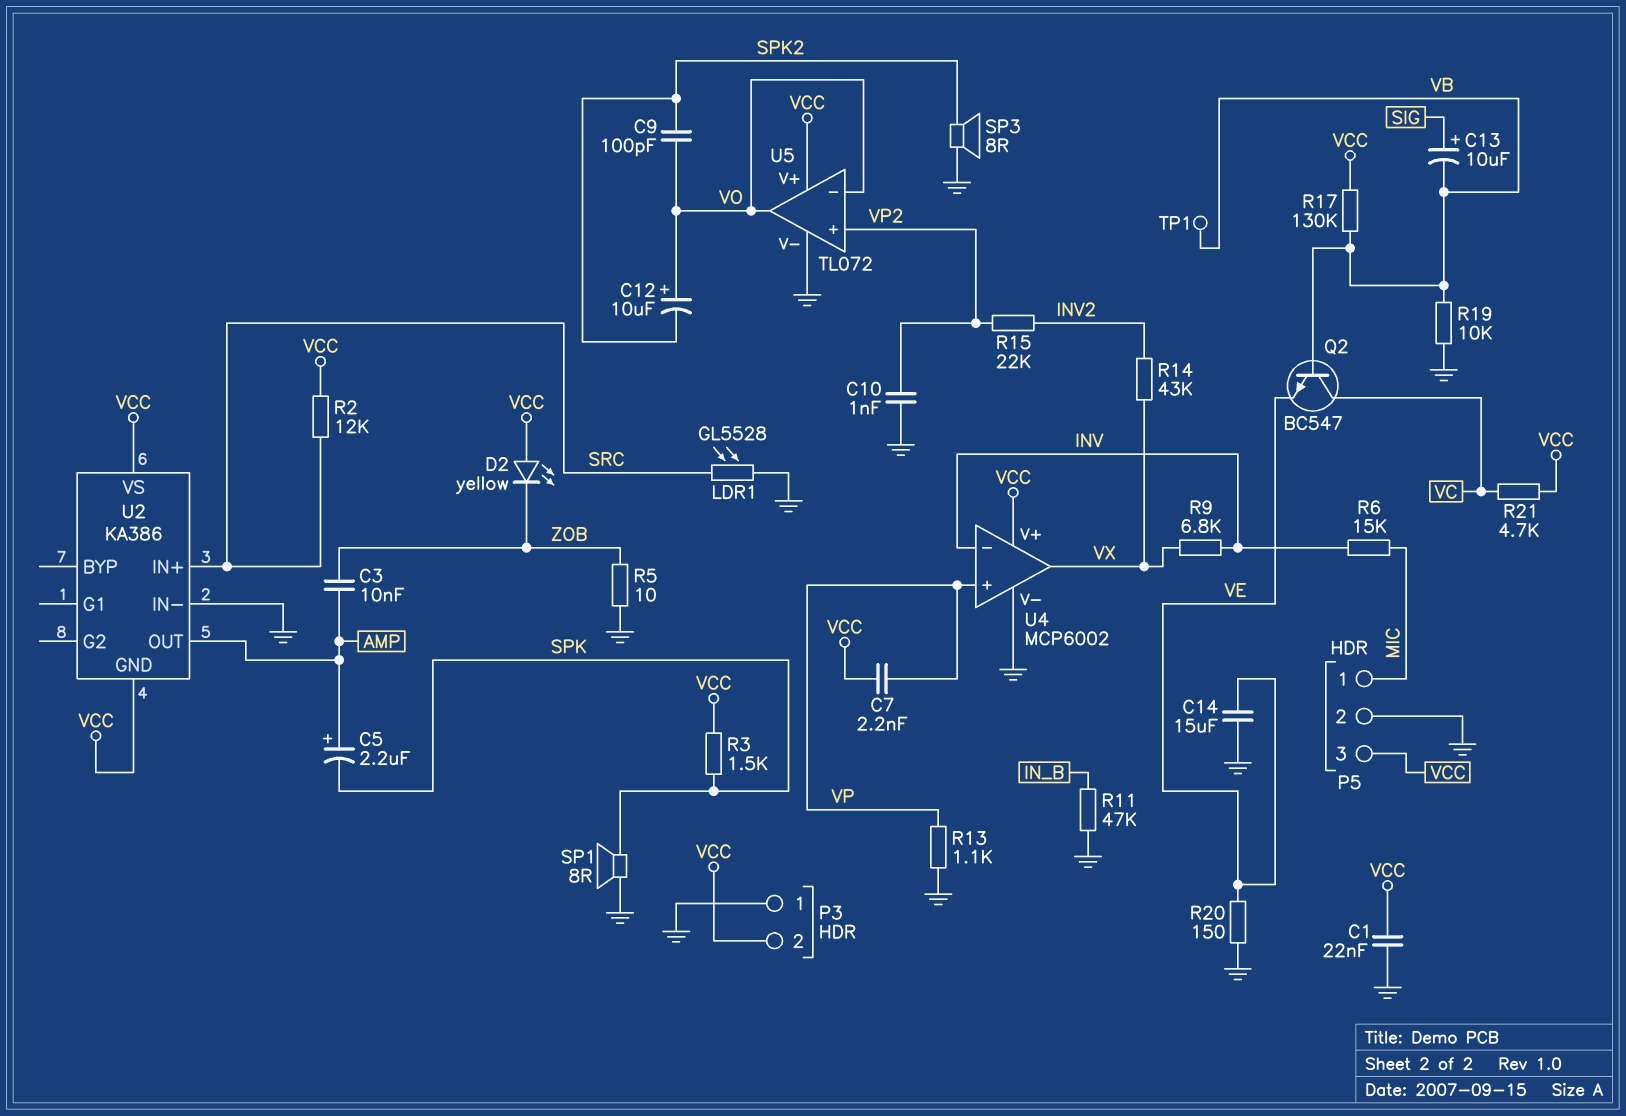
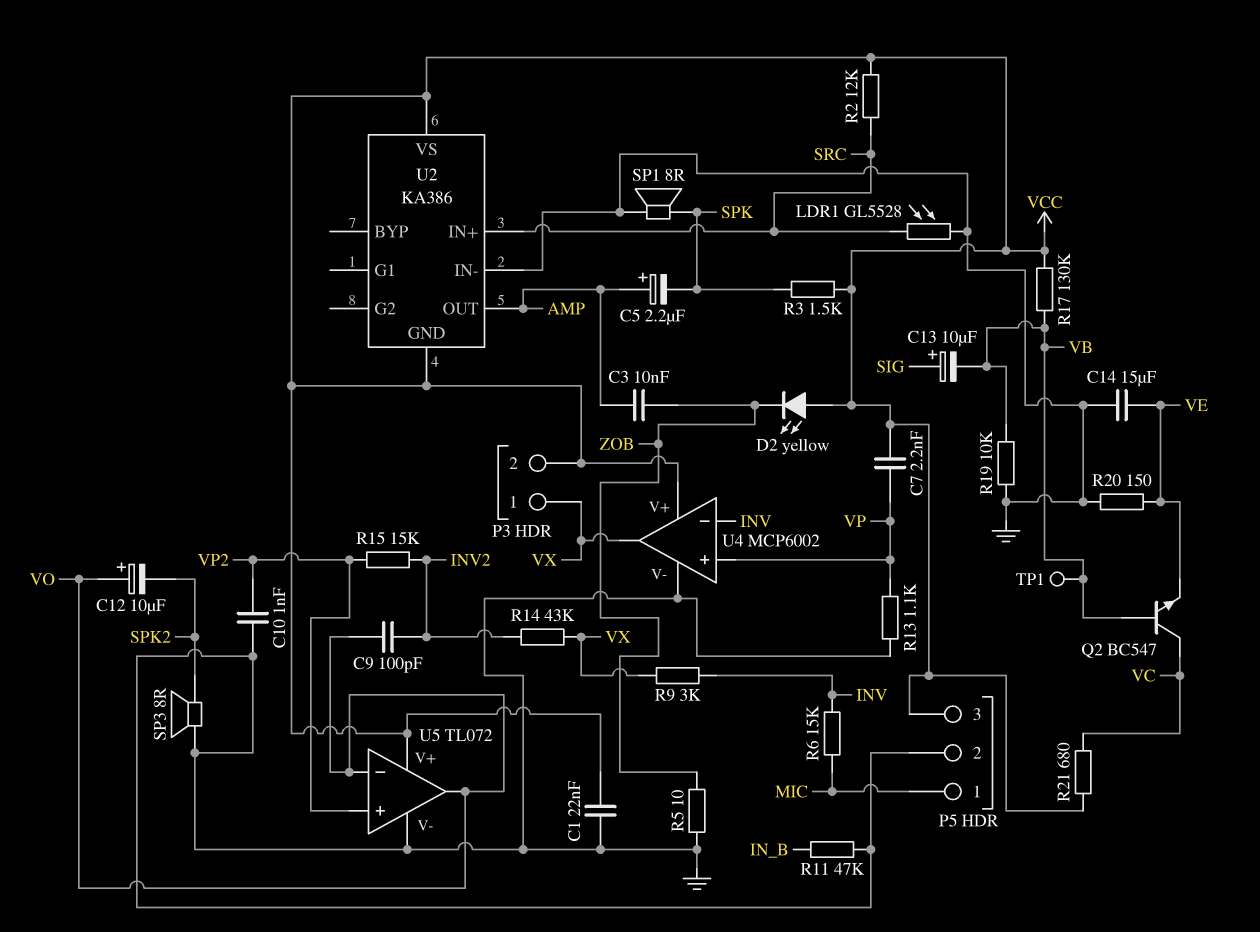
C9: 100pF (SPK2, VO) -> 100pF (INV2, VO)
P3 pin 1: GND -> VX
R9: 6.8k (INV, VX) -> 3k (INV, VX)
R15: 22k (INV2, VP2) -> 15k (INV2, VP2)
R21: 4.7k (VC, VCC) -> 680 (VC, VCC)

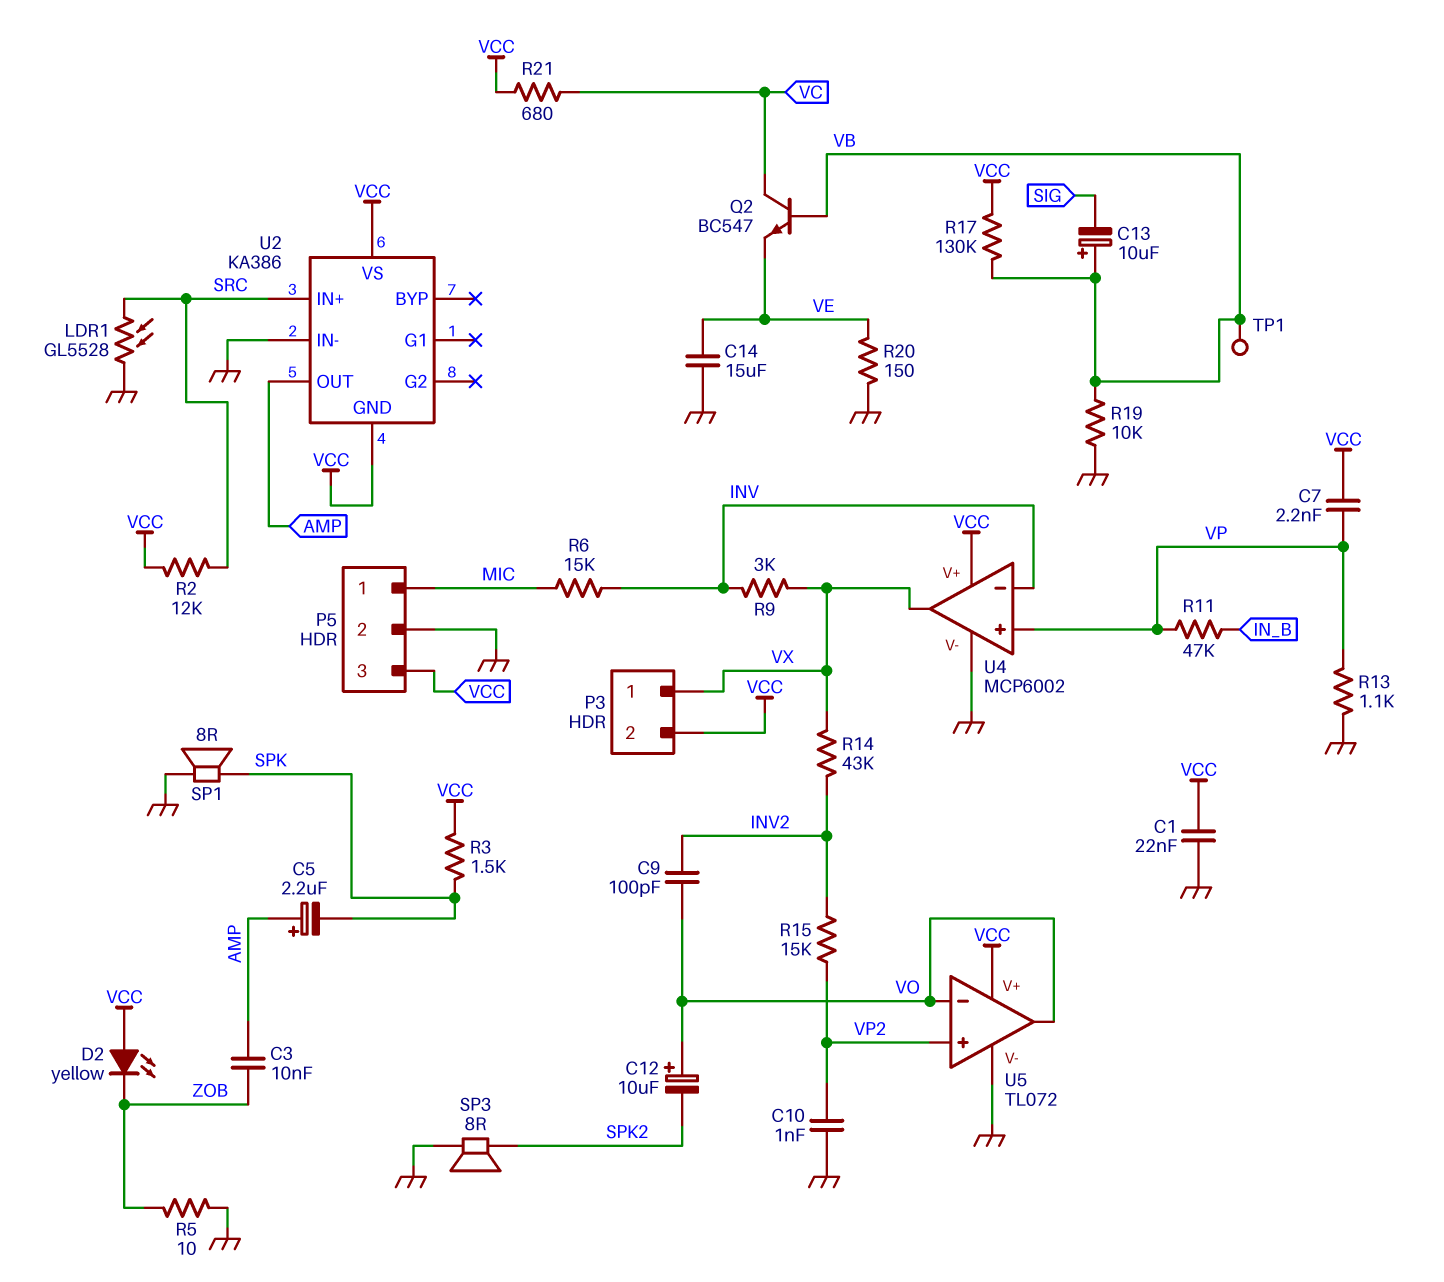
C13: 10uF (plus SIG, minus VB) -> 10uF (plus VB, minus SIG)
R11: 47k (GND, IN_B) -> 47k (IN_B, VP)

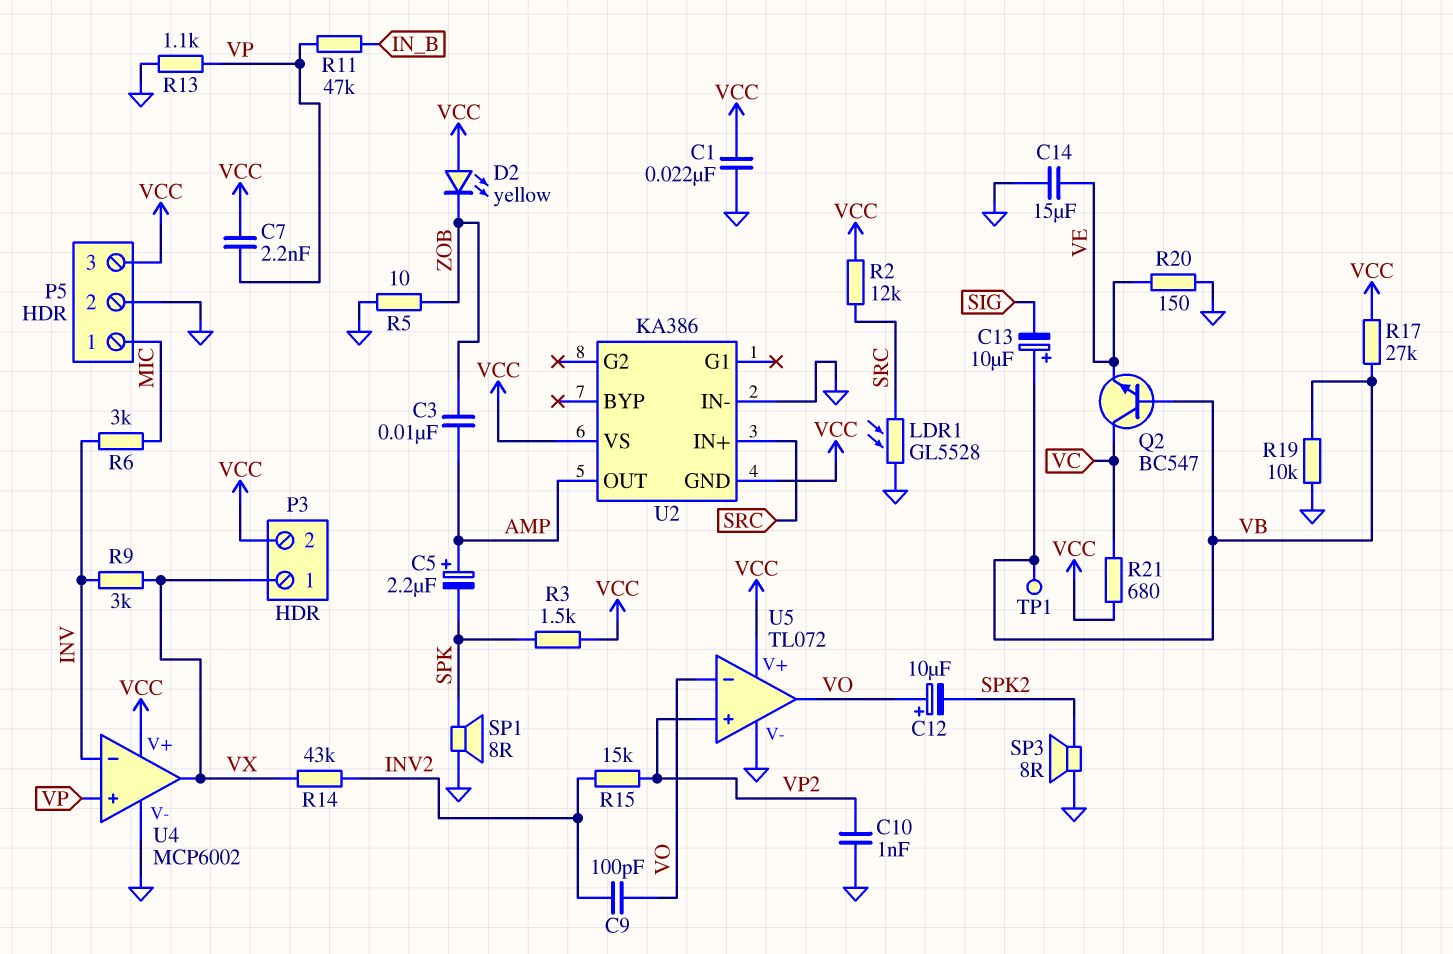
R6: 15k (INV, MIC) -> 3k (INV, MIC)
R17: 130k (VB, VCC) -> 27k (VB, VCC)

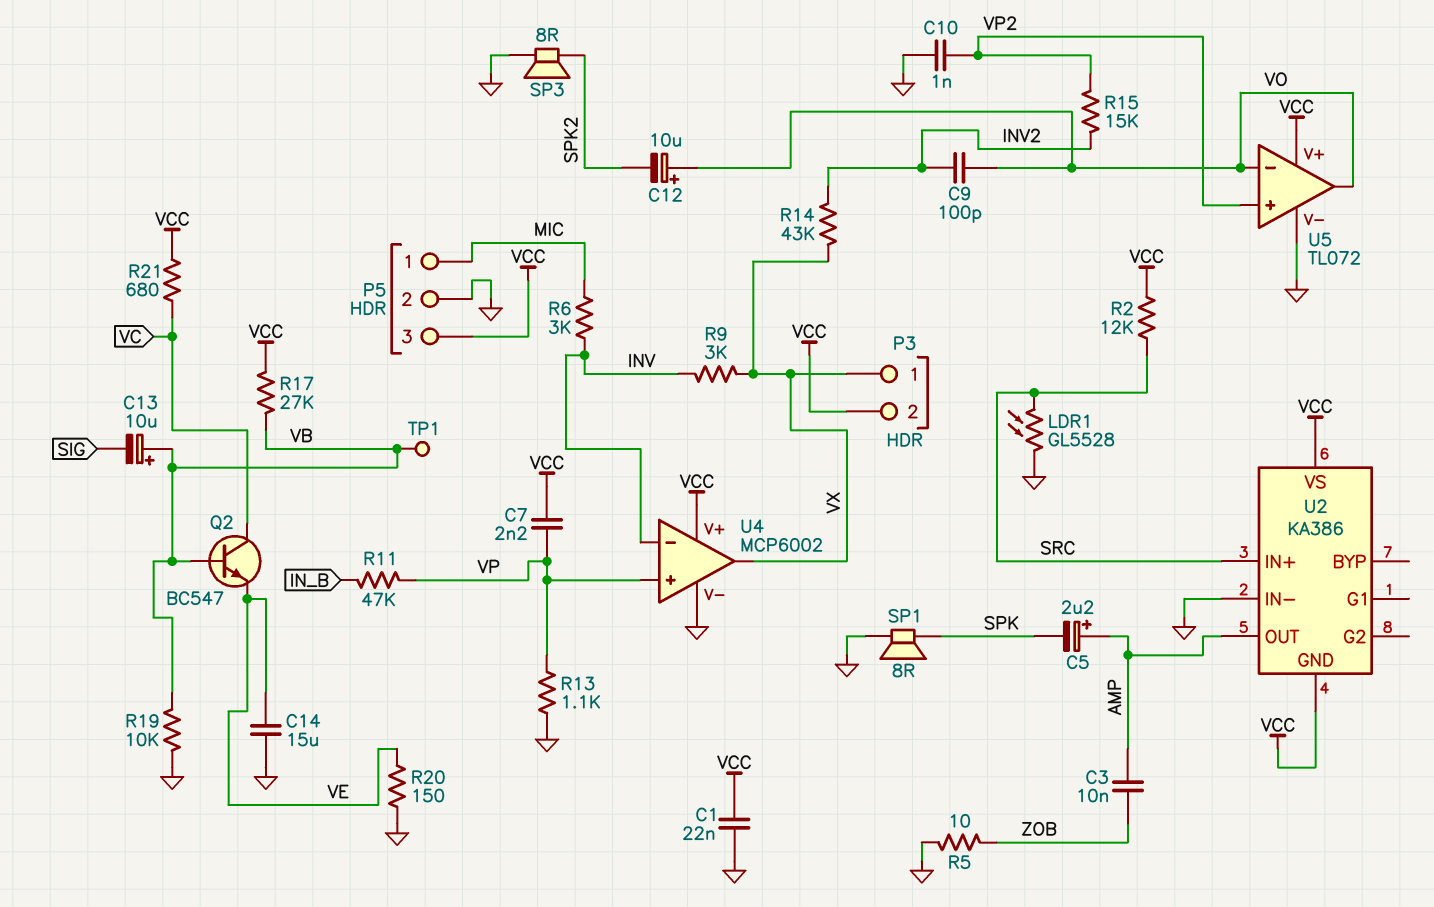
D2: LED yellow (A VCC, K ZOB) -> none
R3: 1.5k (SPK, VCC) -> none

